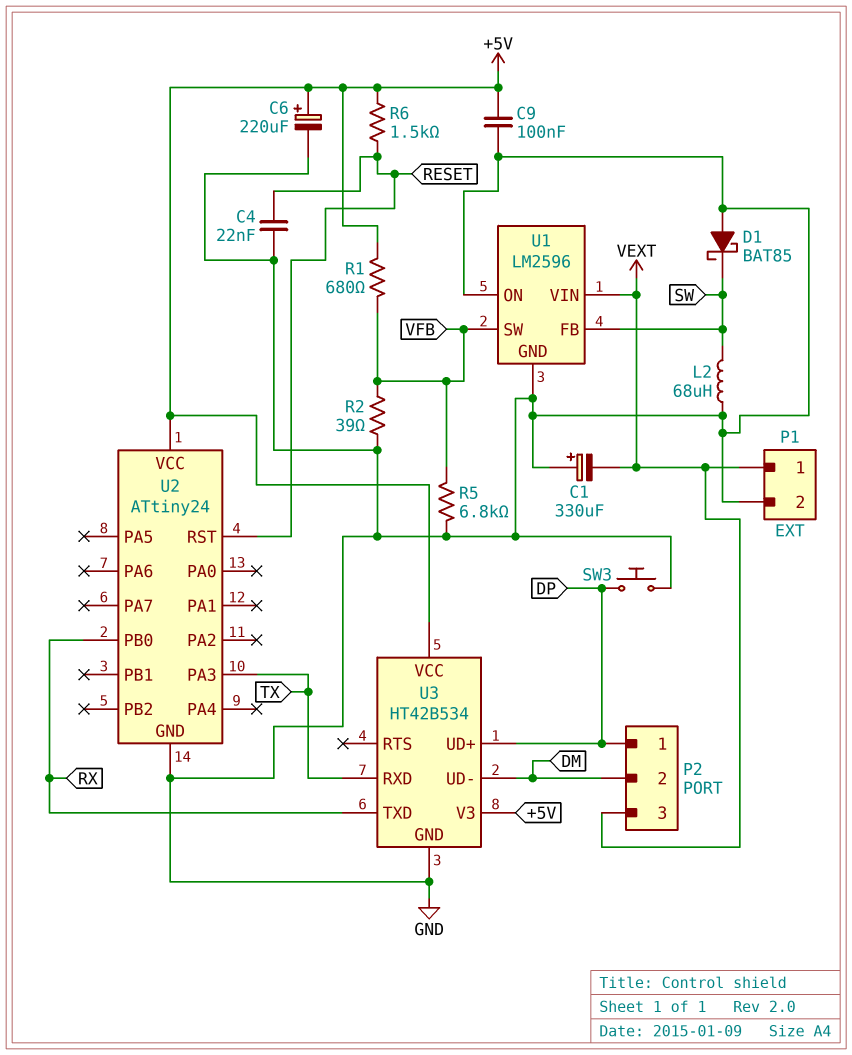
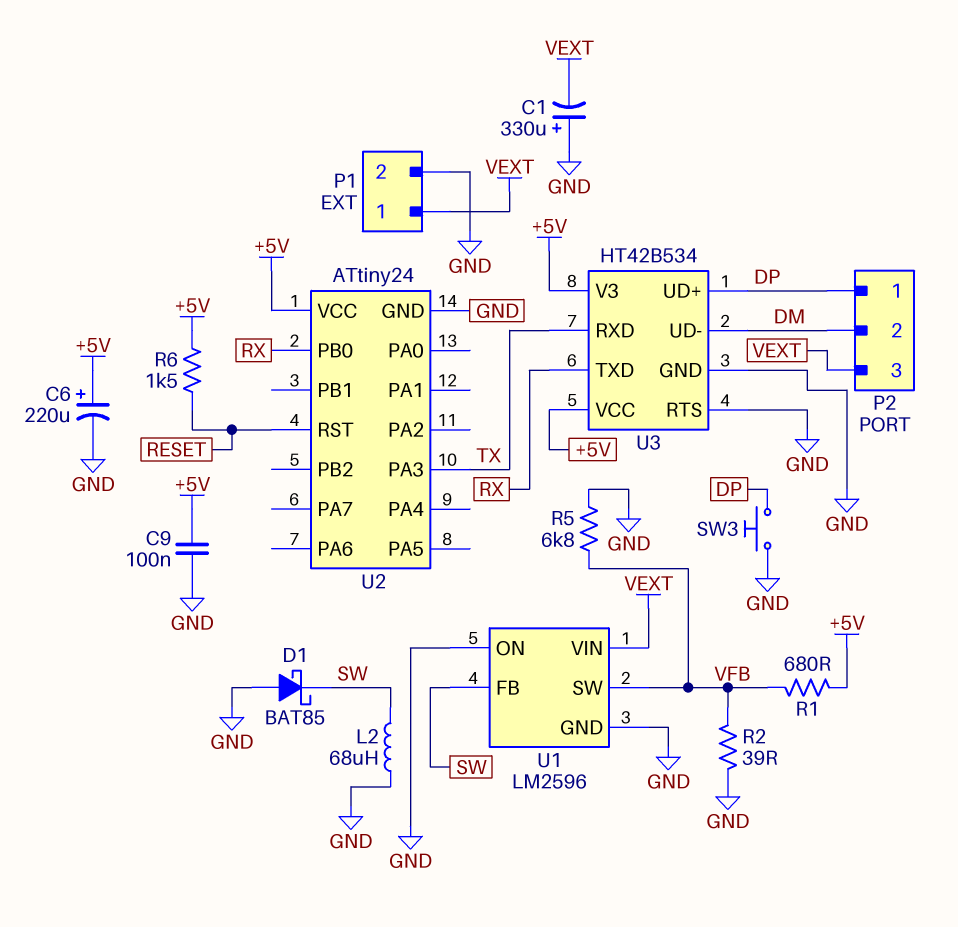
C4: 22nF (GND, RESET) -> none
U3 pin RTS: none -> GND

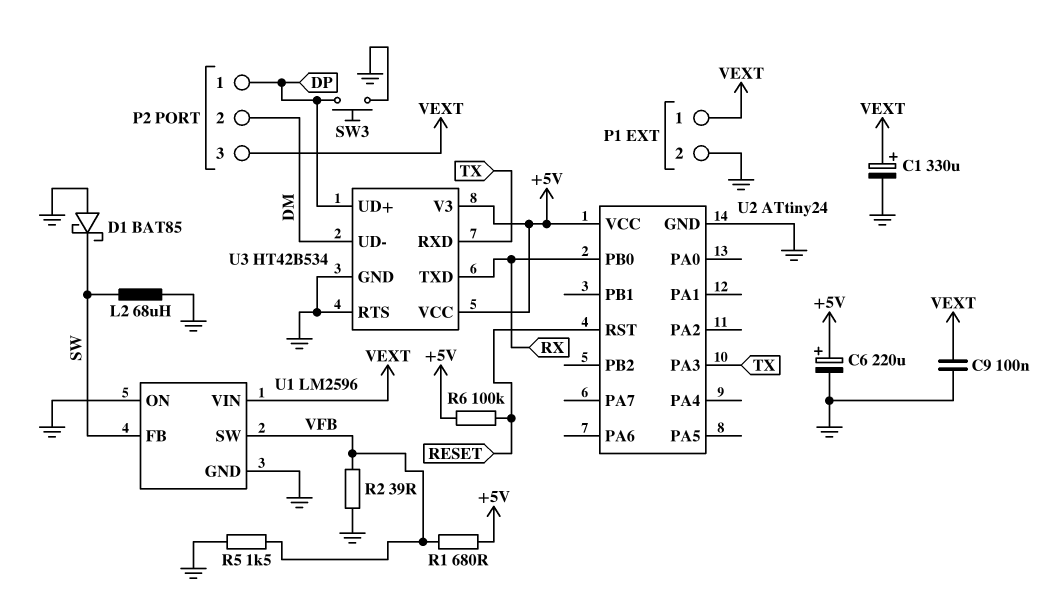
C1: 330uF (plus GND, minus VEXT) -> 330uF (plus VEXT, minus GND)
C9: 100nF (+5V, GND) -> 100nF (GND, VEXT)
R5: 6.8k (GND, VFB) -> 1.5k (GND, VFB)
R6: 1.5k (+5V, RESET) -> 100k (+5V, RESET)

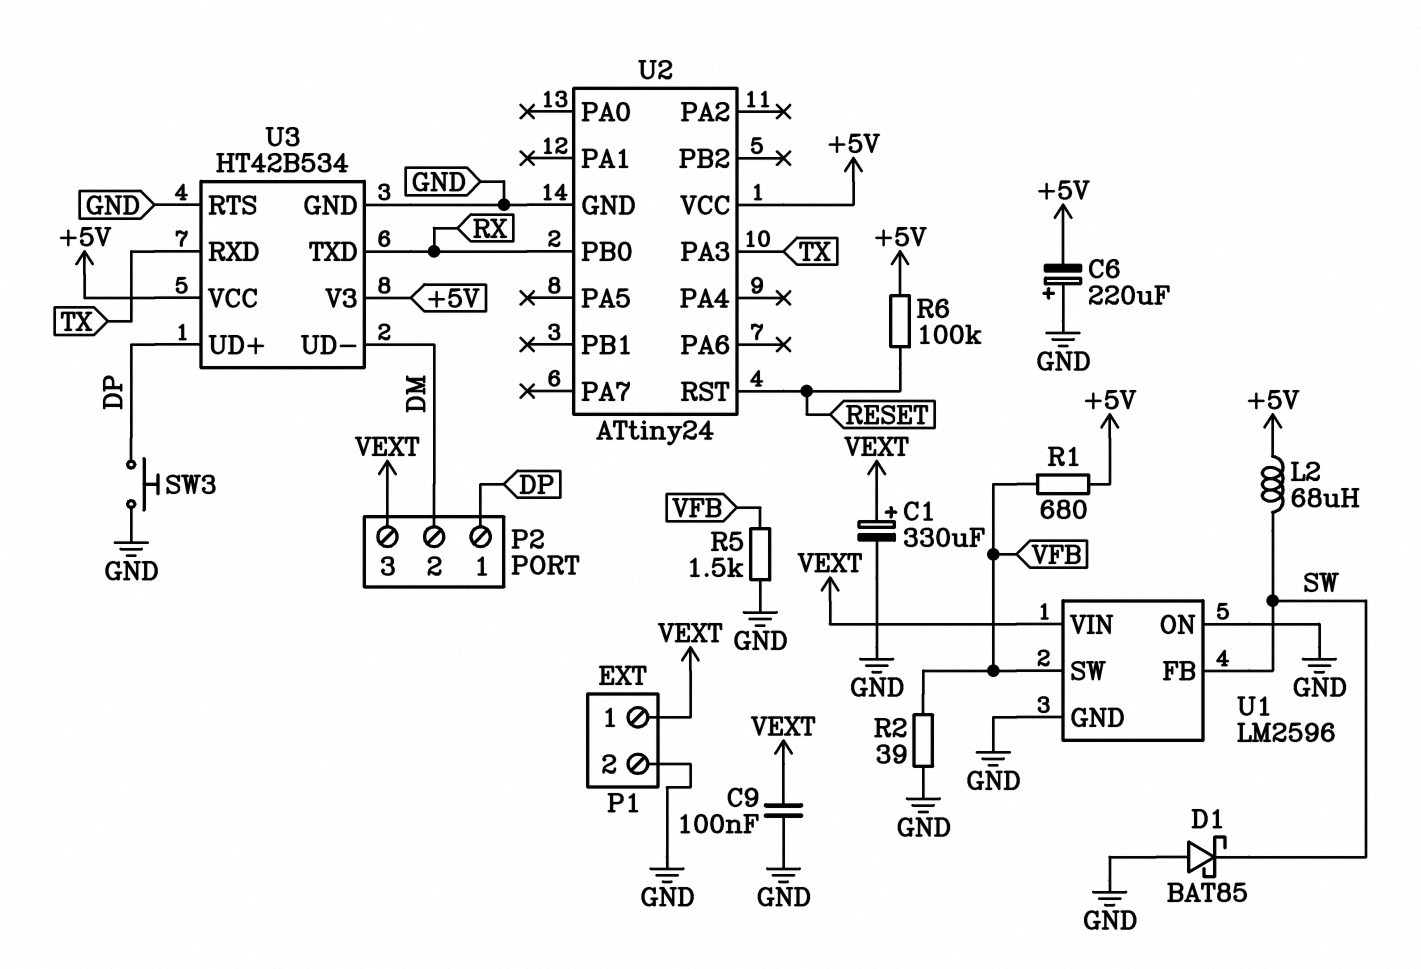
C6: 220uF (plus +5V, minus GND) -> 220uF (plus GND, minus +5V)
L2: 68uH (GND, SW) -> 68uH (+5V, SW)

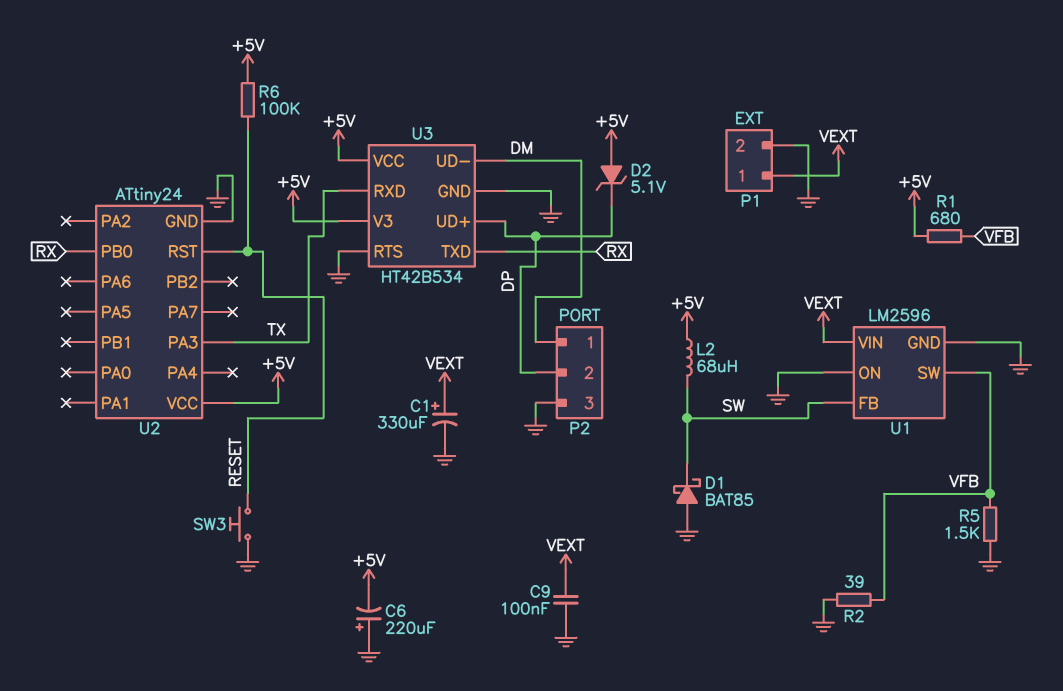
D2: none -> zener 5.1V (A +5V, K DP)
P2 pin 1: DP -> DM
P2 pin 2: DM -> DP
P2 pin 3: VEXT -> GND
SW3: button (DP, GND) -> button (GND, RESET)

